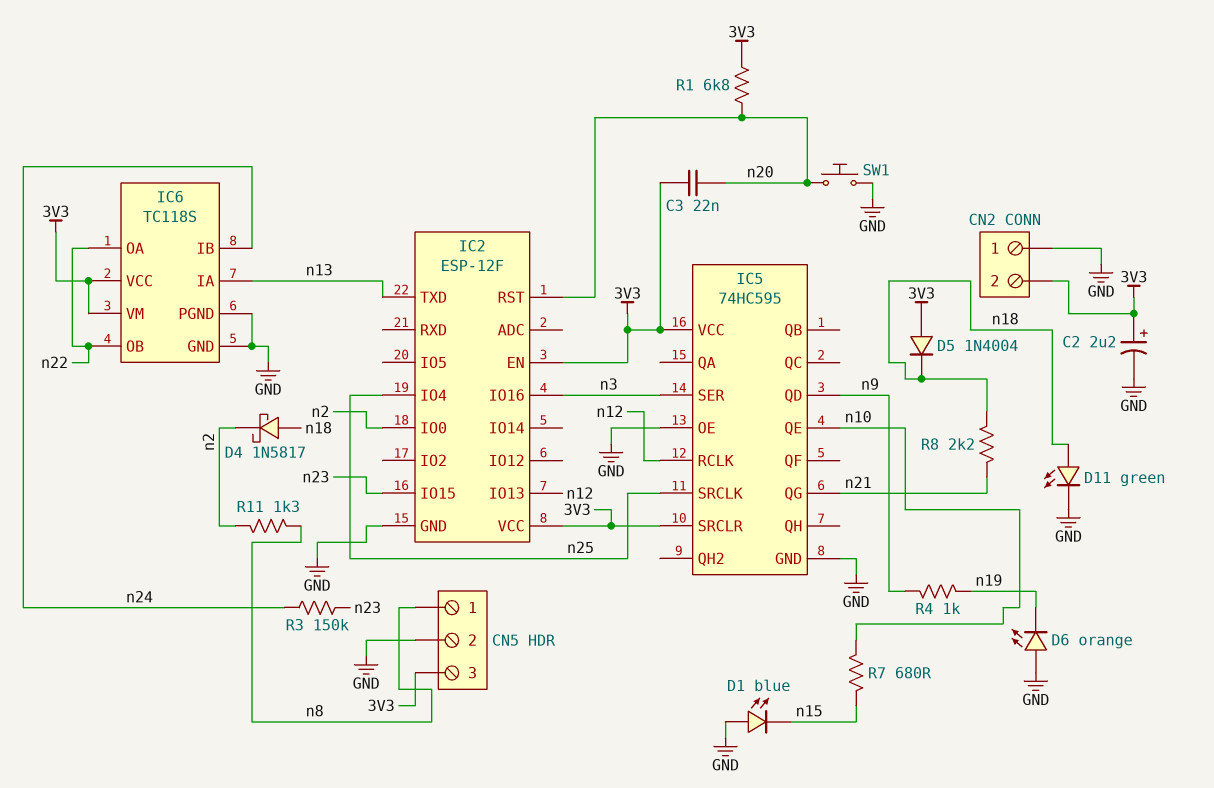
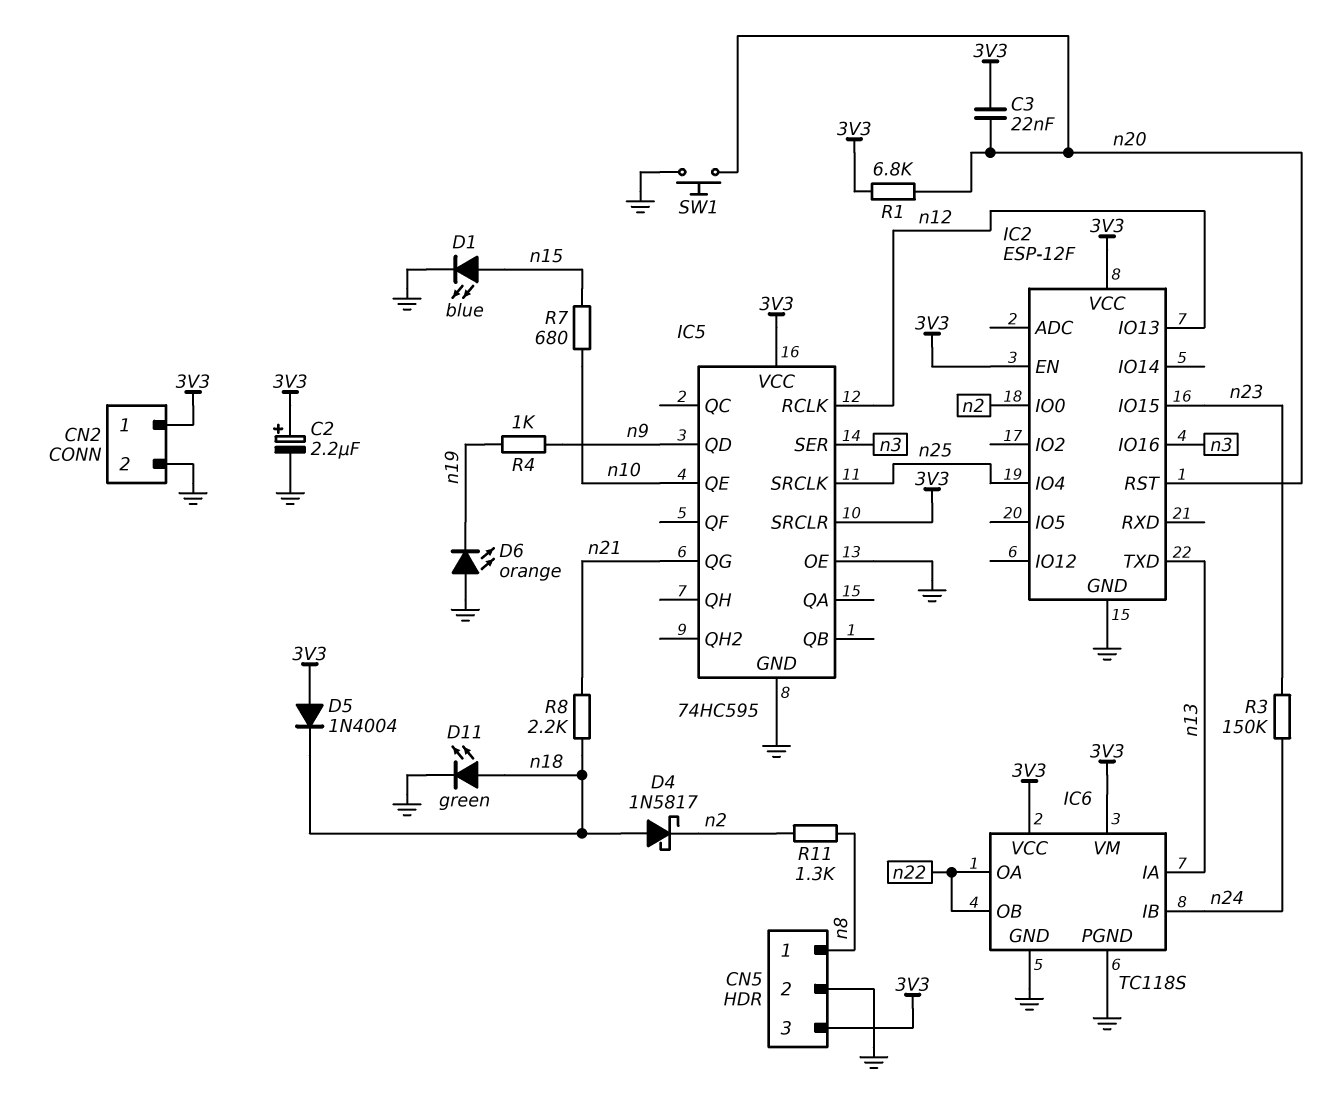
CN2 pin 1: GND -> 3V3
CN2 pin 2: 3V3 -> GND
D1: LED blue (A GND, K n15) -> LED blue (A n15, K GND)

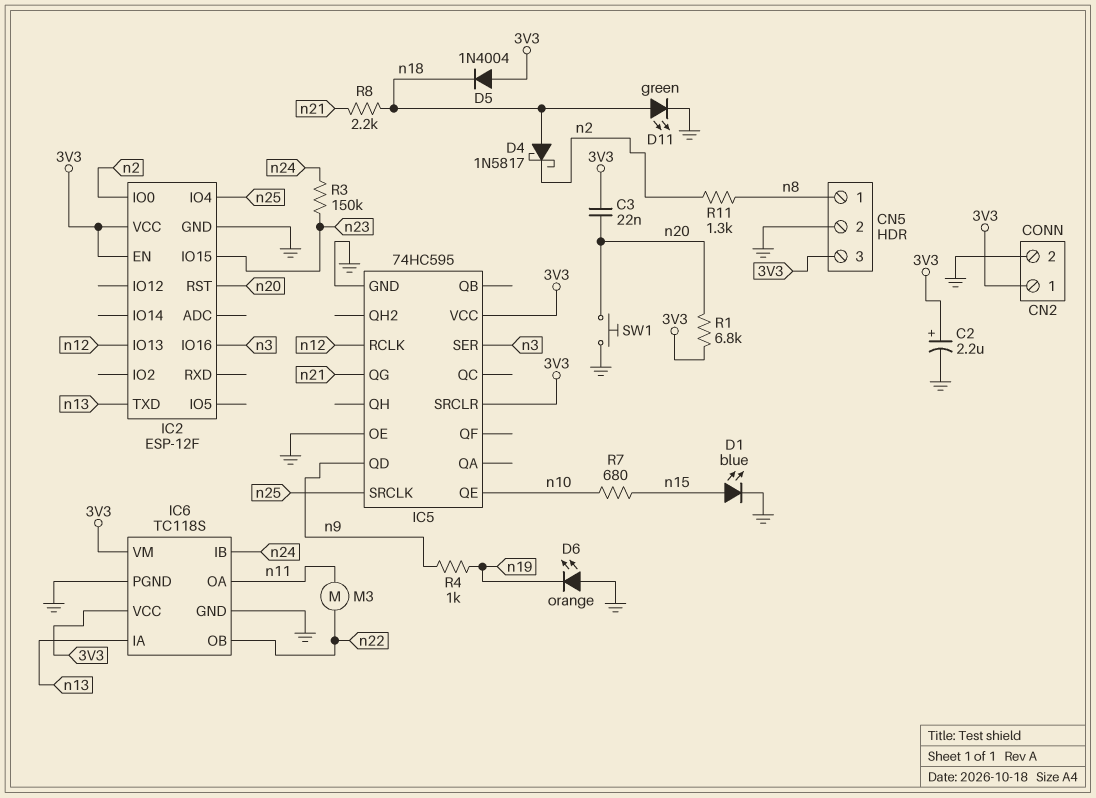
IC6 pin OA: n22 -> n11
M3: none -> motor (n11, n22)

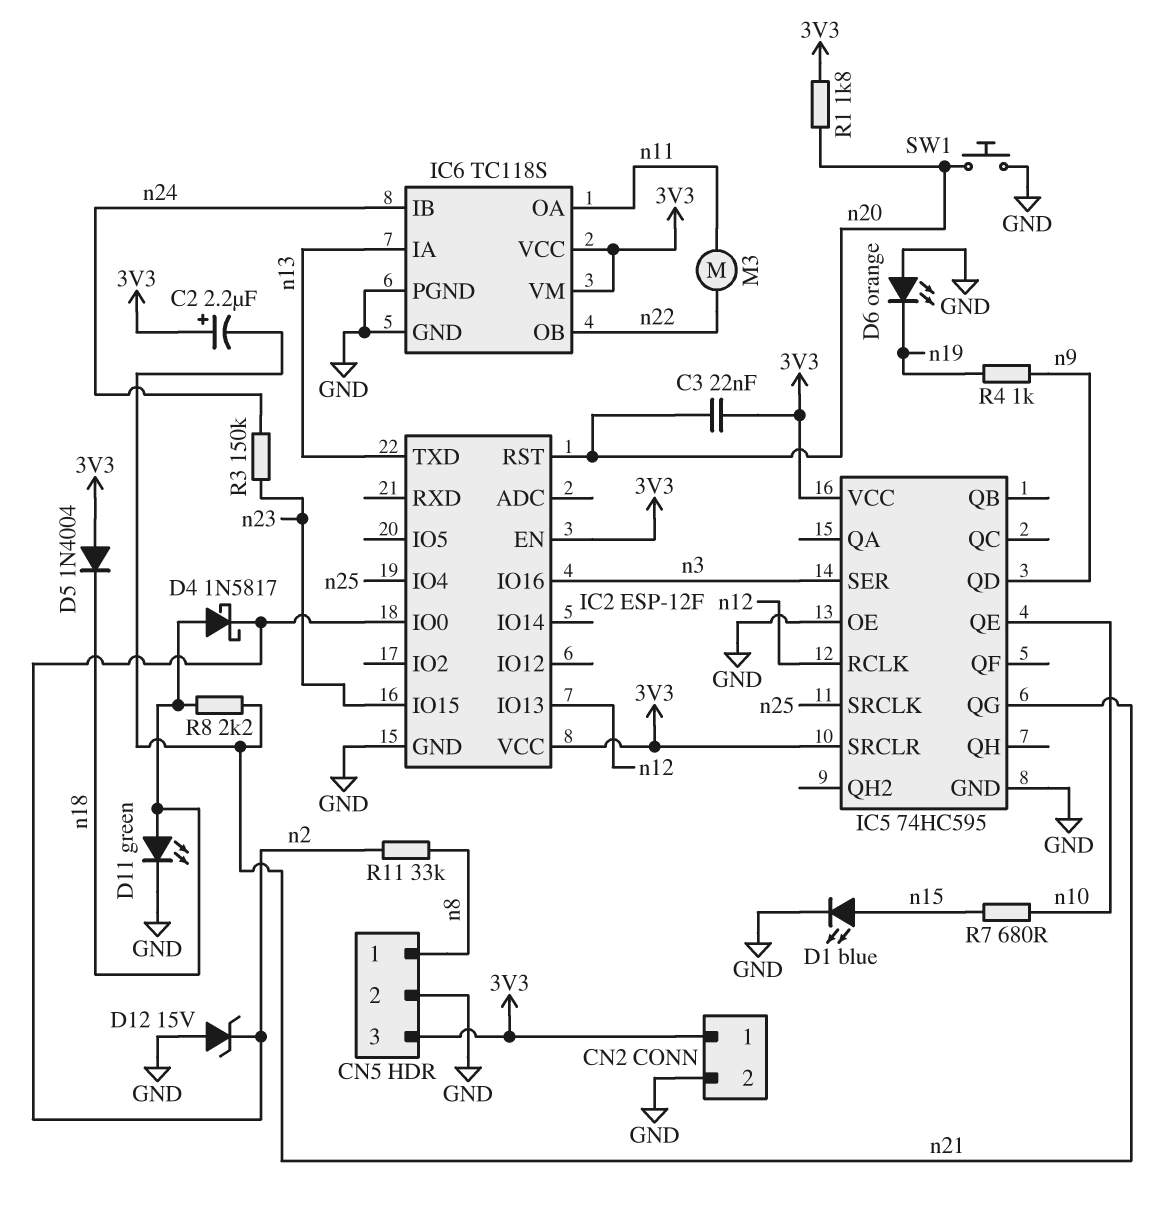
C2: 2.2uF (plus 3V3, minus GND) -> 2.2uF (plus 3V3, minus n21)
D12: none -> zener 15V (A GND, K n2)
R1: 6.8k (3V3, n20) -> 1.8k (3V3, n20)
R11: 1.3k (n2, n8) -> 33k (n2, n8)

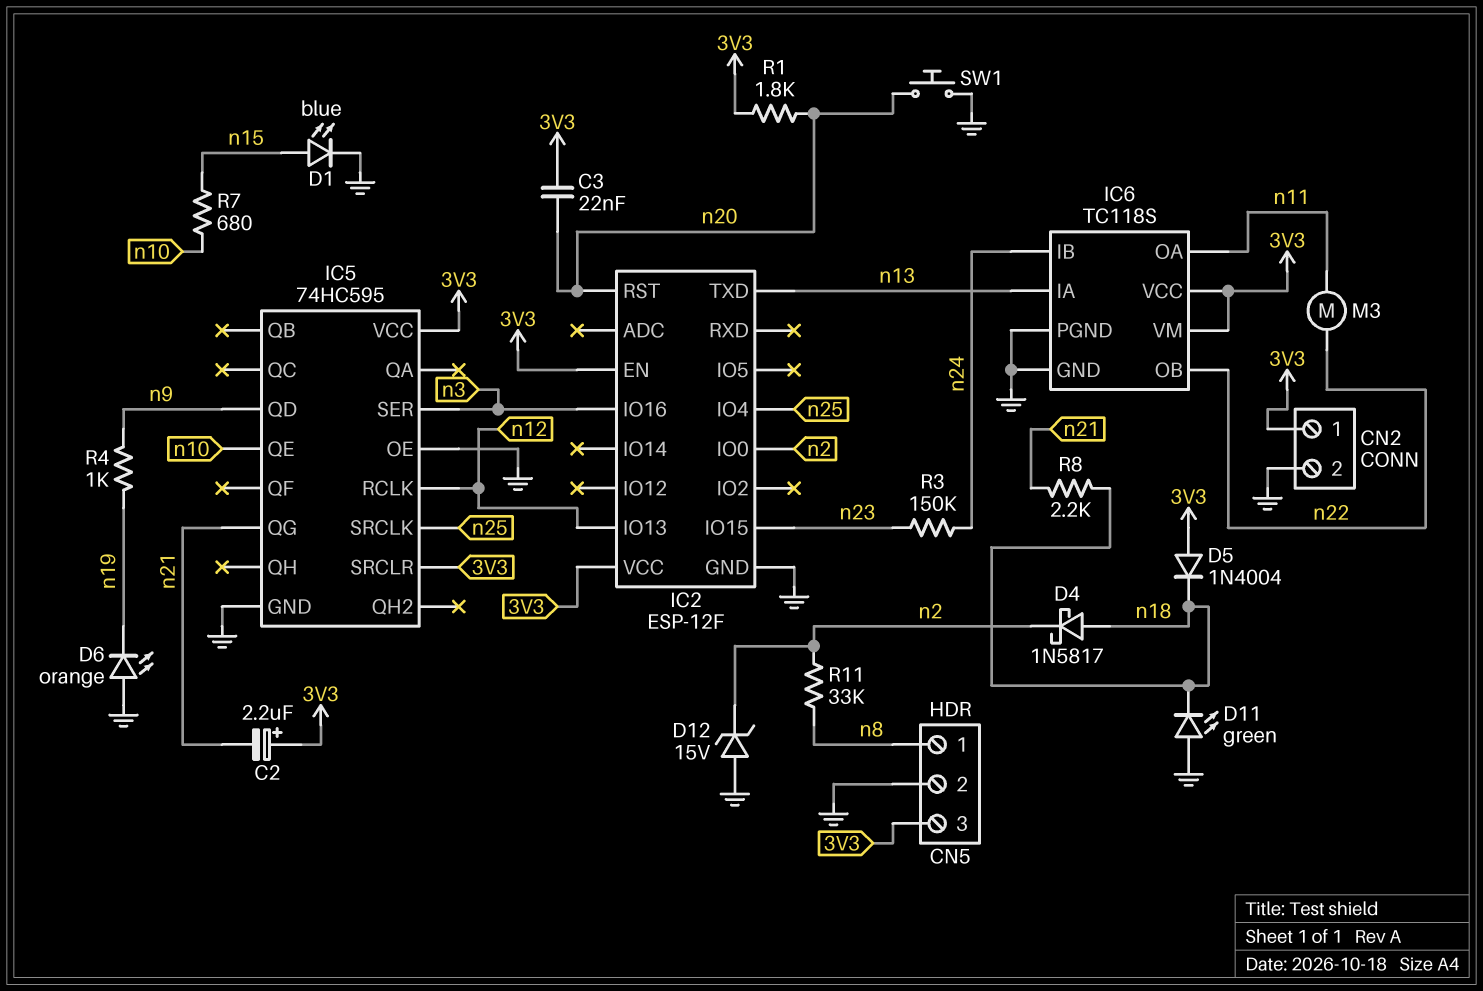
D11: LED green (A n18, K GND) -> LED green (A GND, K n18)

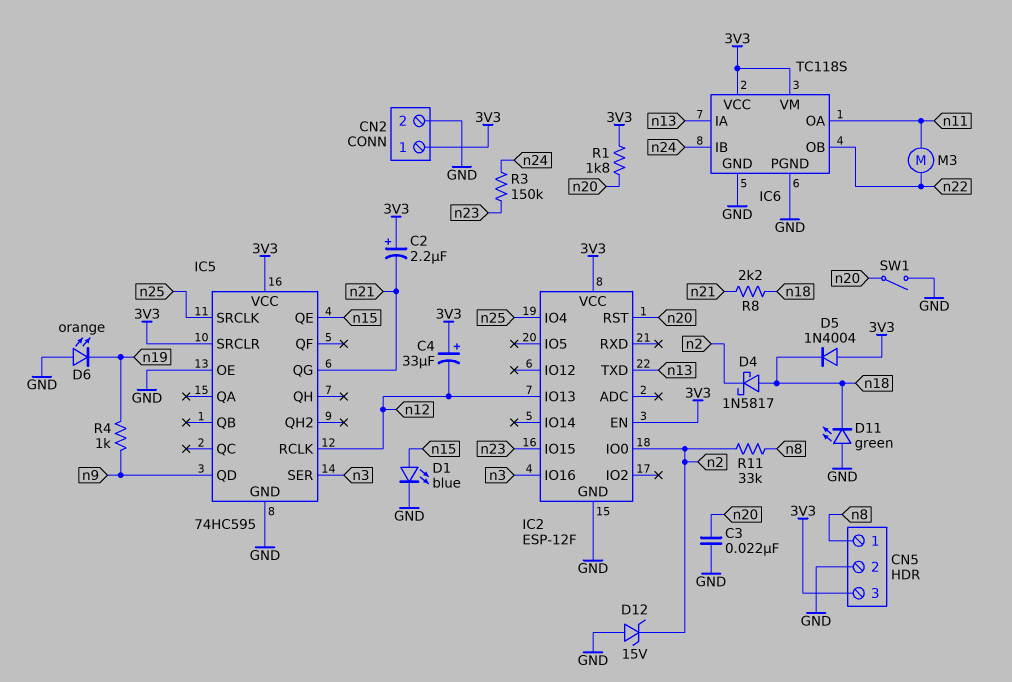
C3: 22nF (3V3, n20) -> 22nF (GND, n20)
C4: none -> 33uF (plus 3V3, minus n12)
IC5 pin QE: n10 -> n15
R7: 680 (n10, n15) -> none
SW1: button (GND, n20) -> switch (GND, n20)

